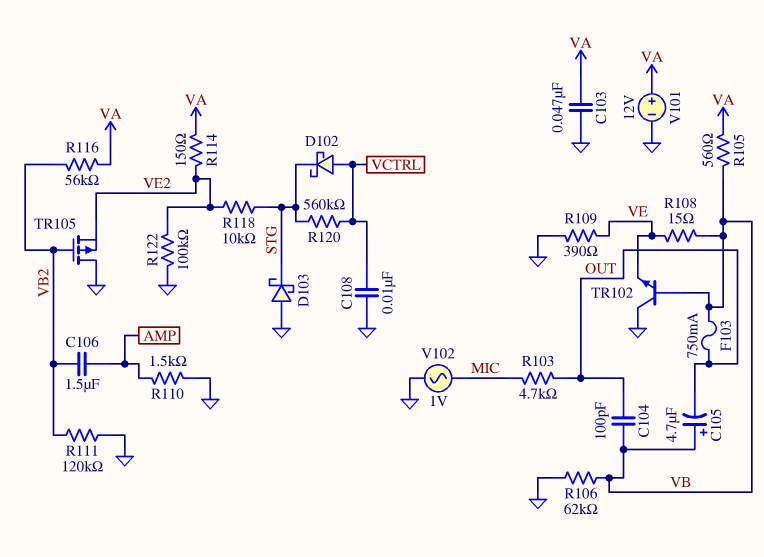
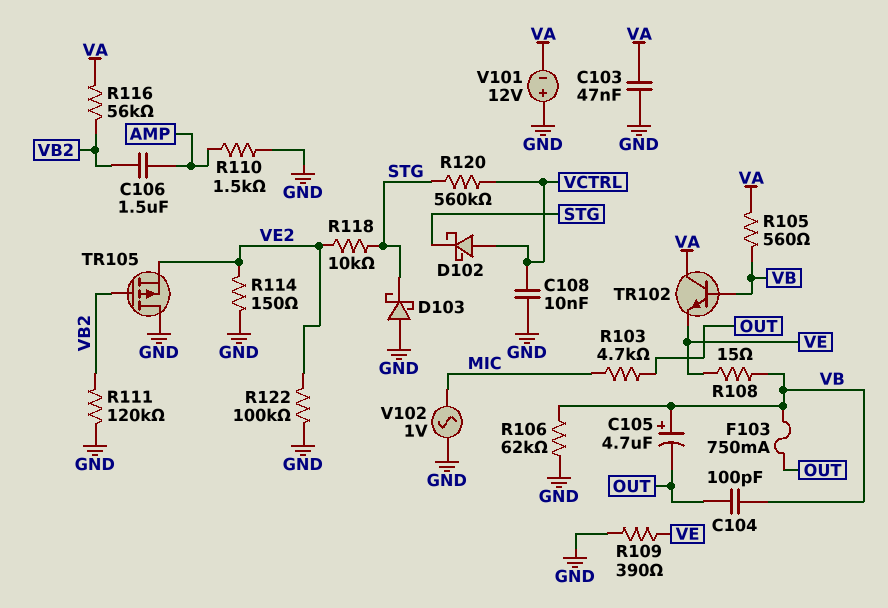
R114: 150 (VA, VE2) -> 150 (GND, VE2)
TR102: NPN (B VB, C GND, E VE) -> NPN (B VB, C VA, E VE)
V101: 12V (plus VA, minus GND) -> 12V (plus GND, minus VA)

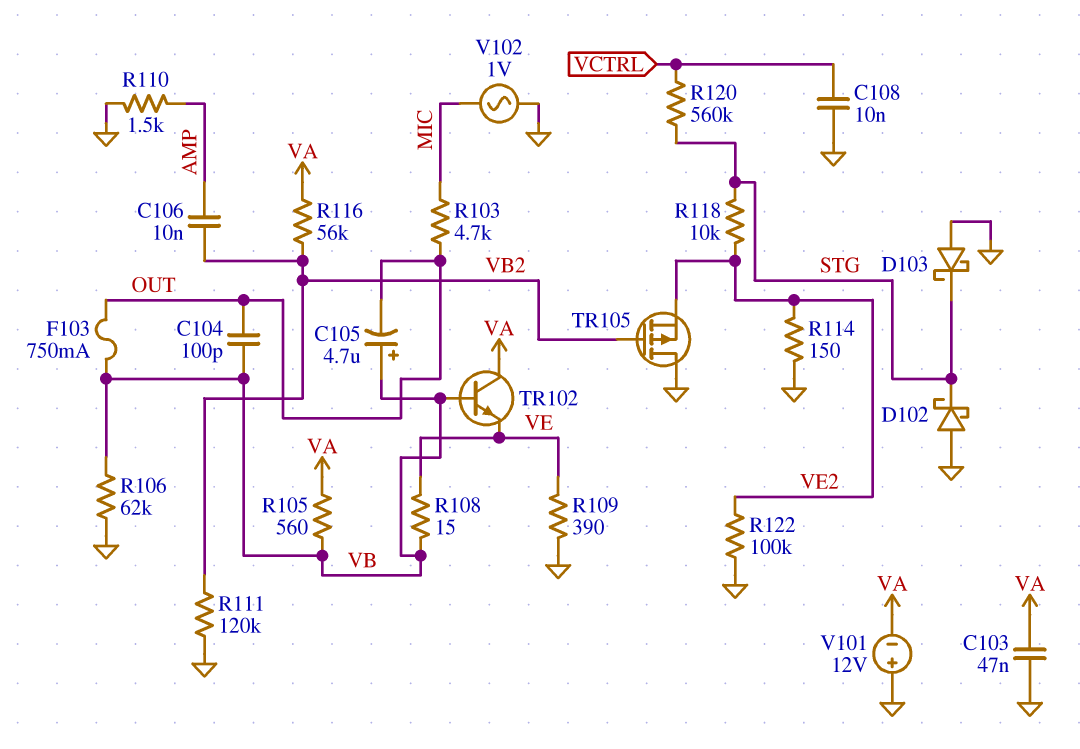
C106: 1.5uF (AMP, VB2) -> 10nF (AMP, VB2)
D102: schottky (A VCTRL, K STG) -> schottky (A GND, K STG)

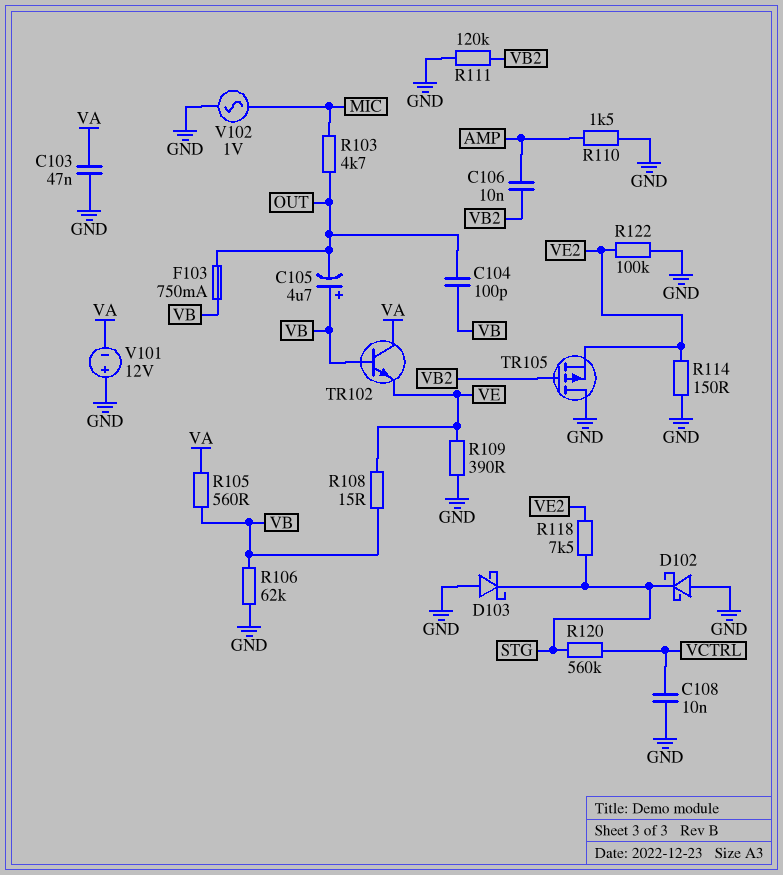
R116: 56k (VA, VB2) -> none
R118: 10k (STG, VE2) -> 7.5k (STG, VE2)

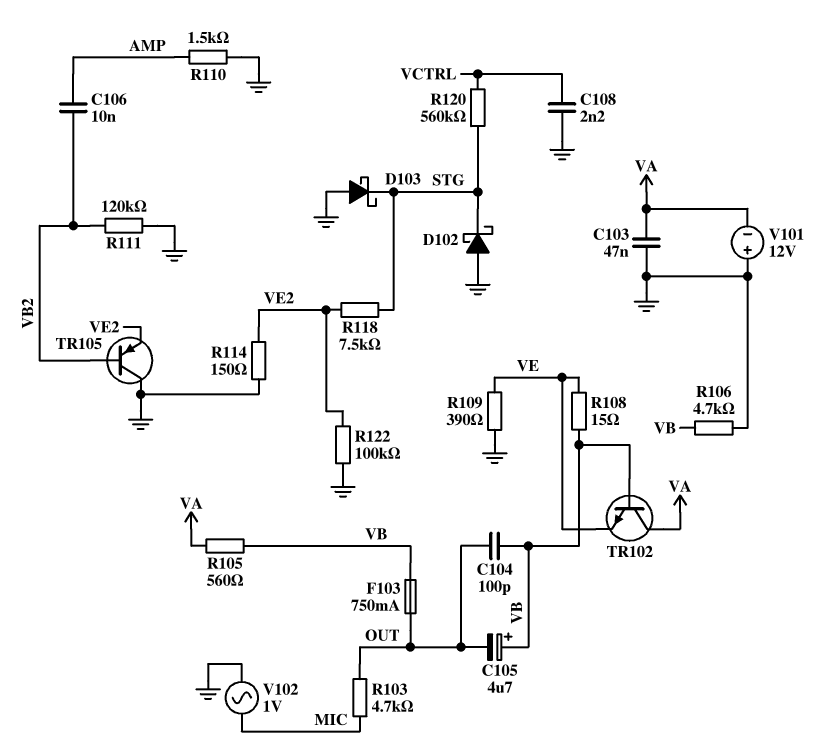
C108: 10nF (GND, VCTRL) -> 2.2nF (GND, VCTRL)
R106: 62k (GND, VB) -> 4.7k (GND, VB)
TR105: PMOS (G VB2, D GND, S VE2) -> PNP (B VB2, C GND, E VE2)

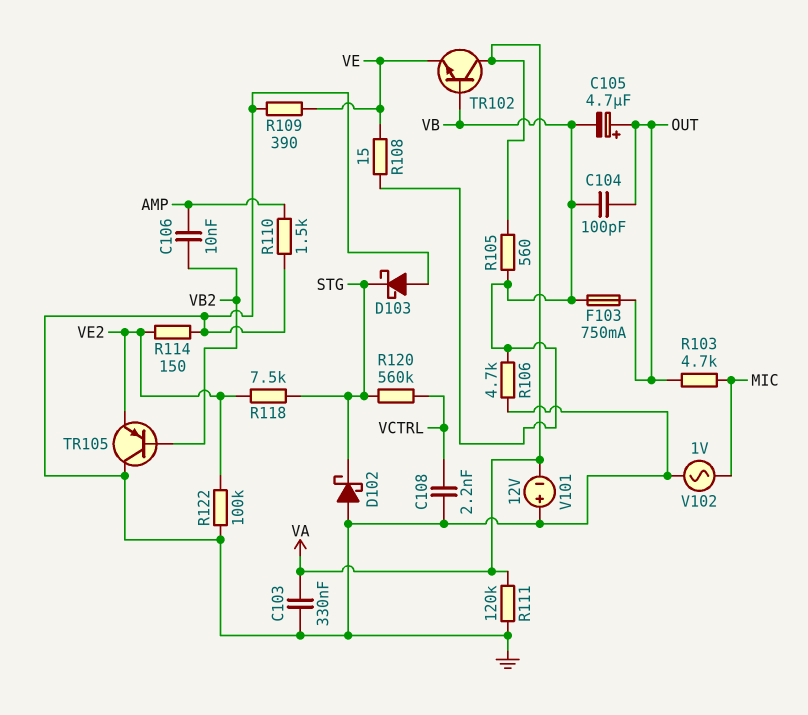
C103: 47nF (GND, VA) -> 330nF (GND, VA)
C105: 4.7uF (plus VB, minus OUT) -> 4.7uF (plus OUT, minus VB)
R111: 120k (GND, VB2) -> 120k (GND, VA)

